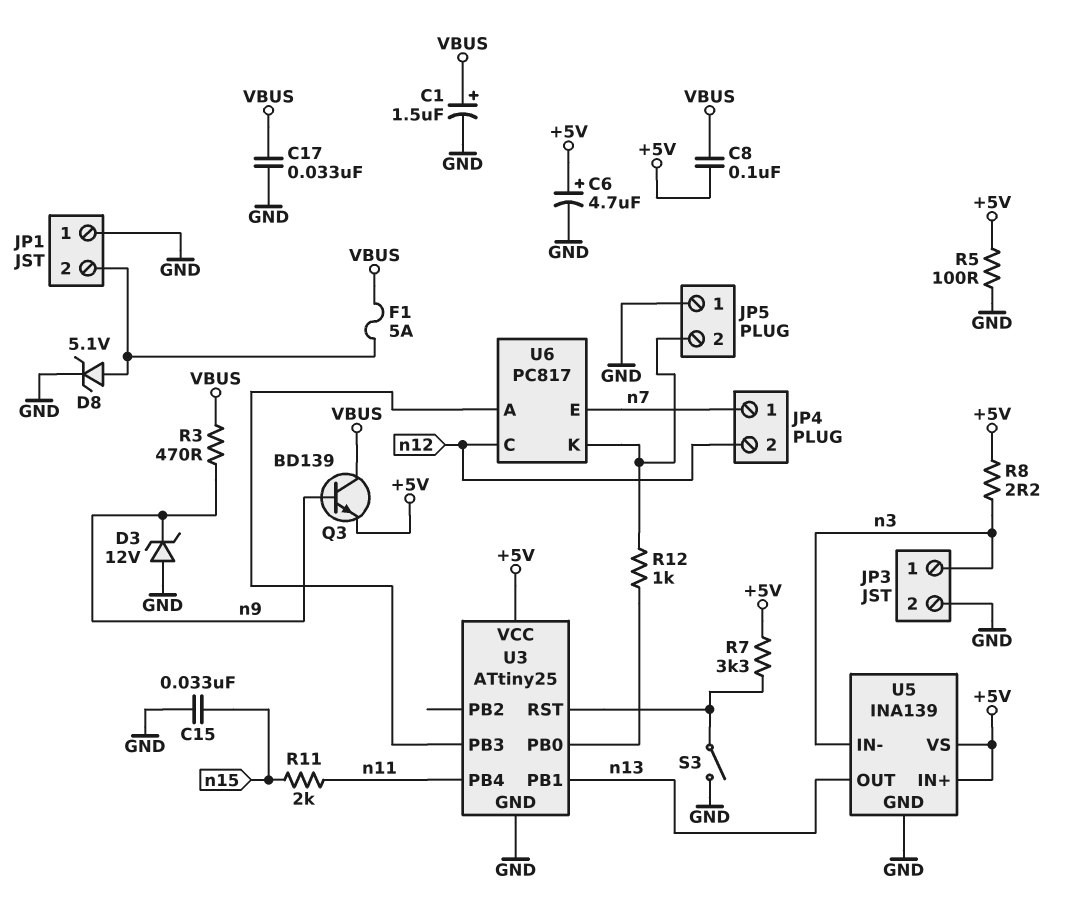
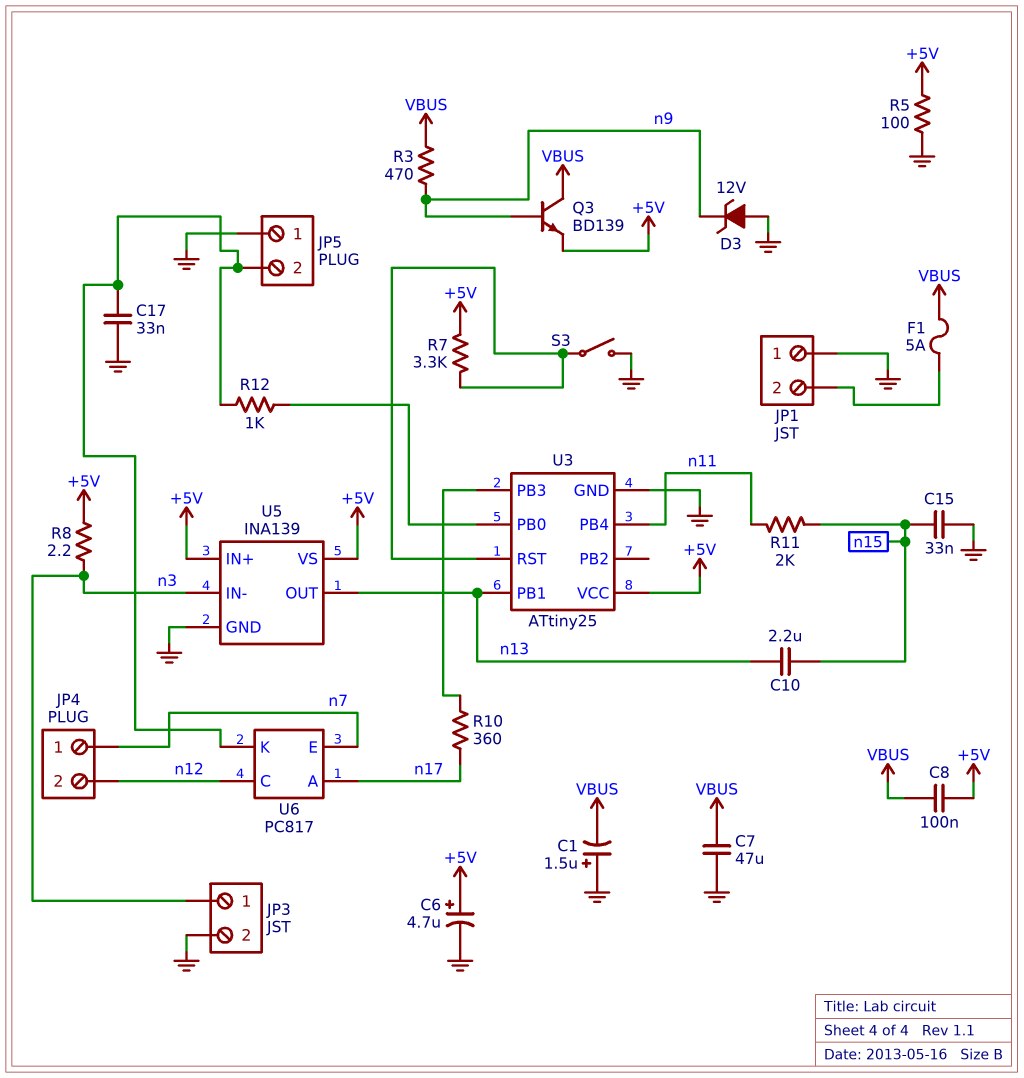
C1: 1.5uF (plus VBUS, minus GND) -> 1.5uF (plus GND, minus VBUS)
C7: none -> 47uF (GND, VBUS)
C10: none -> 2.2uF (n13, n15)
C17: 33nF (GND, VBUS) -> 33nF (GND, JP5/2)
D8: zener 5.1V (A JP1/2, K GND) -> none
R10: none -> 360 (U3/PB3, n17)
U6 pin A: U3/PB3 -> n17

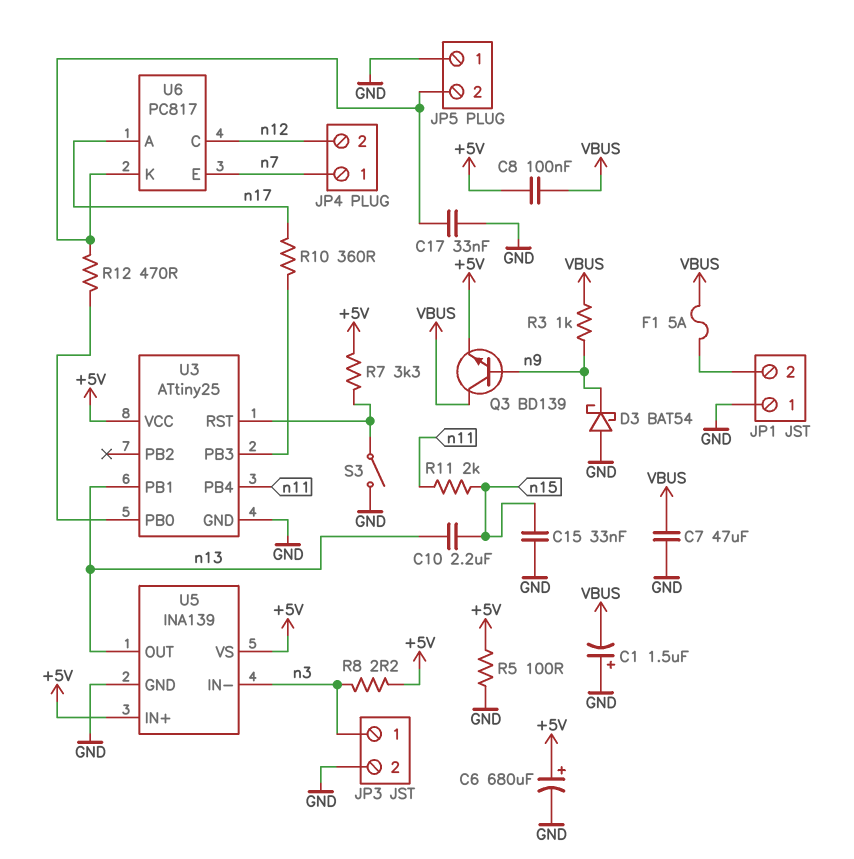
C6: 4.7uF (plus +5V, minus GND) -> 680uF (plus +5V, minus GND)
D3: zener 12V (A GND, K n9) -> schottky BAT54 (A GND, K n9)
R3: 470 (VBUS, n9) -> 1k (VBUS, n9)
R12: 1k (JP5/2, U3/PB0) -> 470 (JP5/2, U3/PB0)

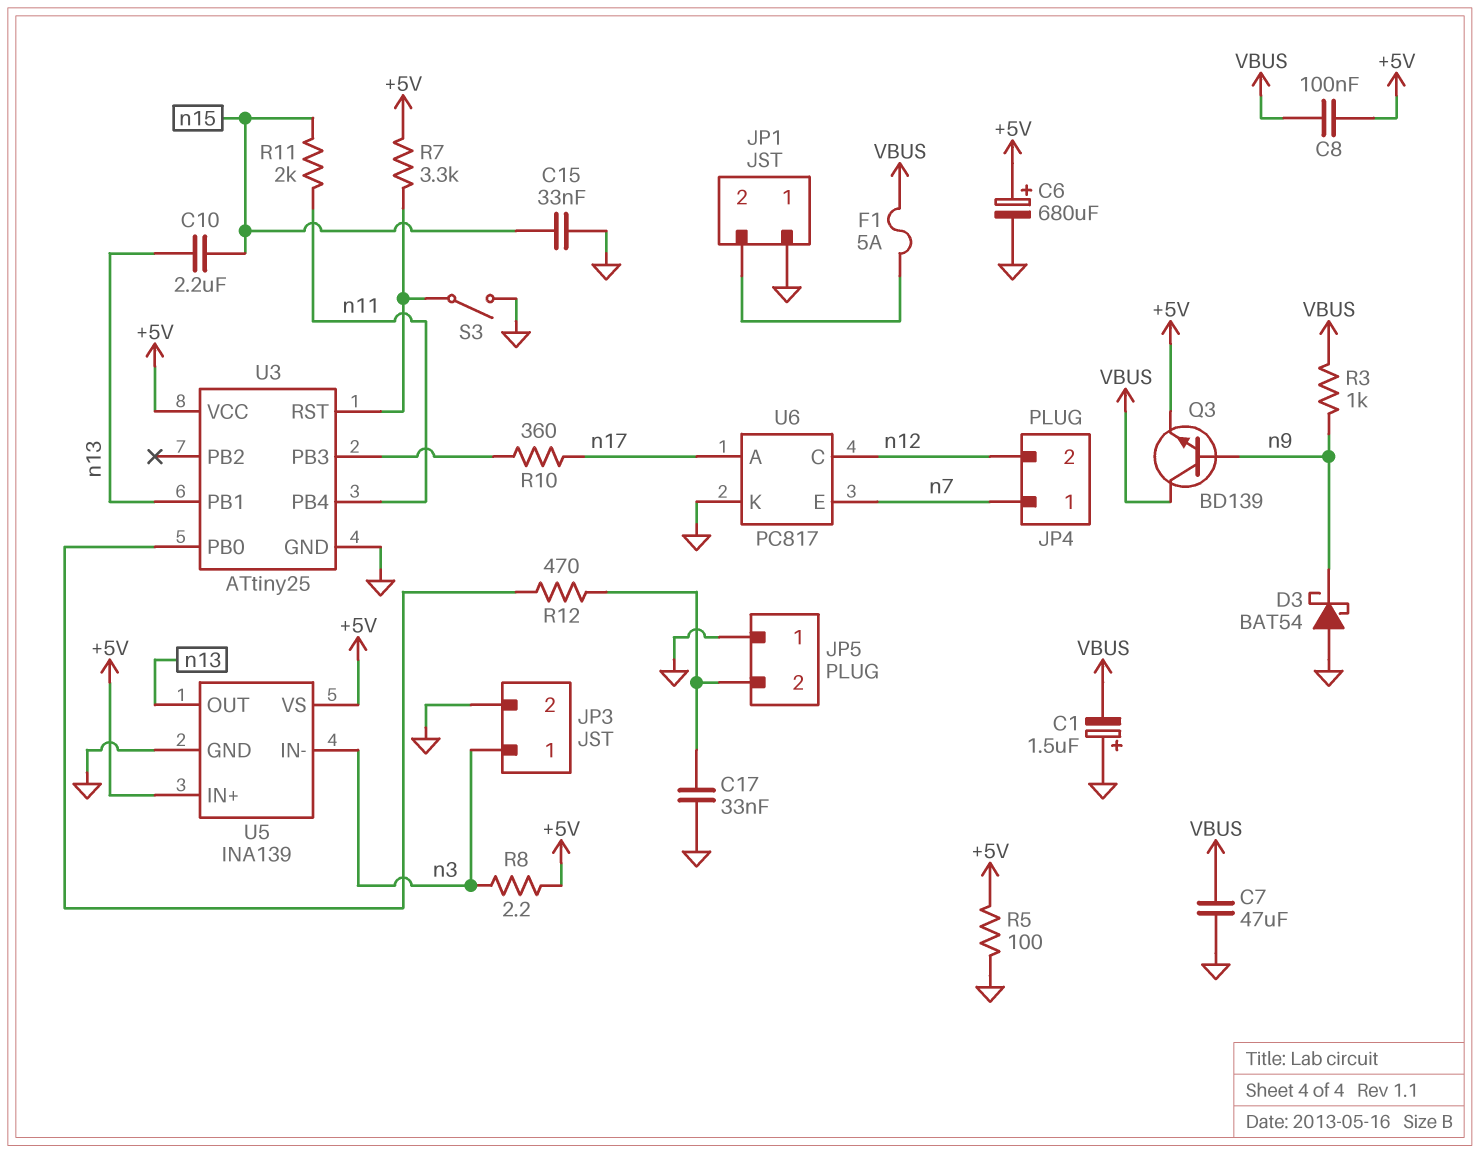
U6 pin K: JP5/2 -> GND

